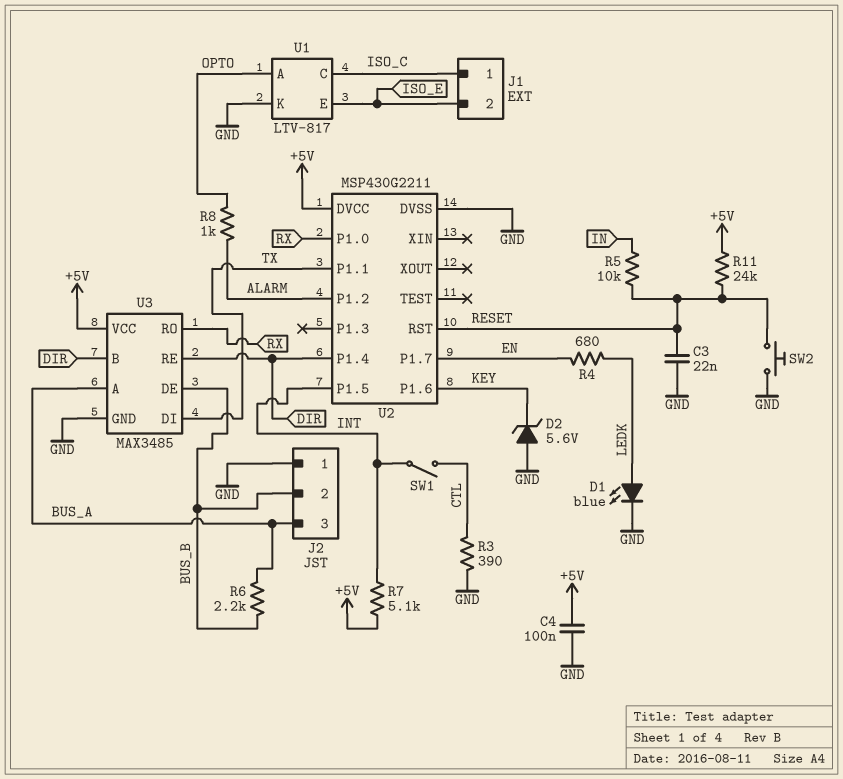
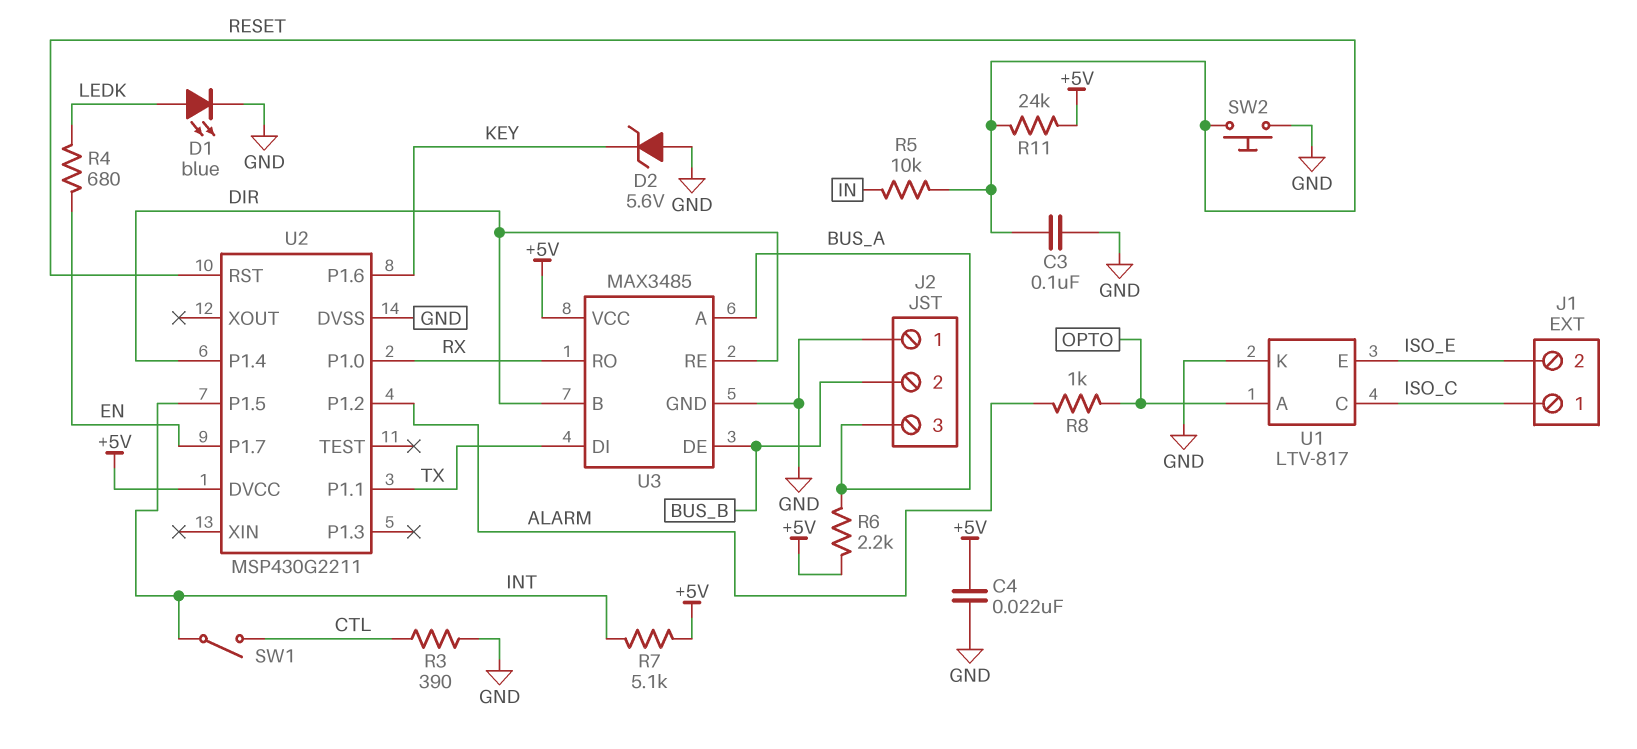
C3: 22nF (GND, RESET) -> 100nF (GND, RESET)
C4: 100nF (+5V, GND) -> 22nF (+5V, GND)
R6: 2.2k (BUS_A, BUS_B) -> 2.2k (+5V, BUS_A)

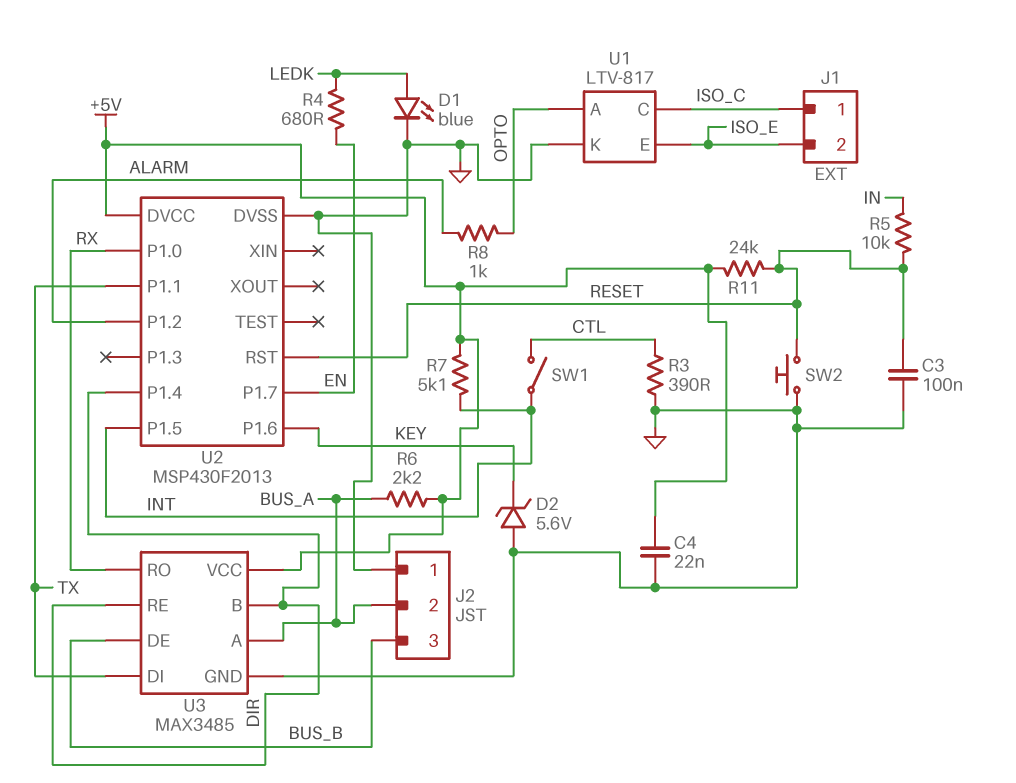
J2 pin 2: BUS_B -> BUS_A
J2 pin 3: BUS_A -> BUS_B
U2: MSP430G2211 -> MSP430F2013

